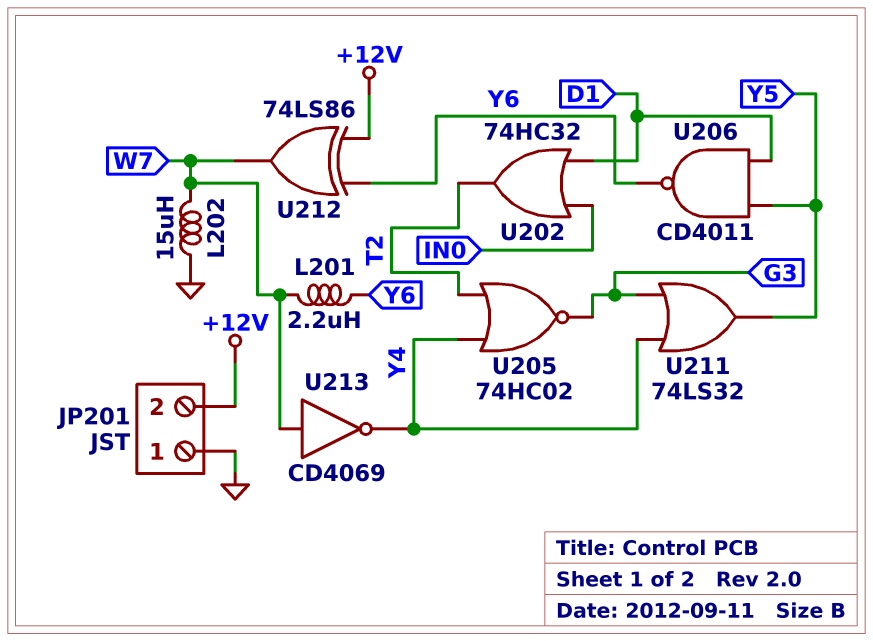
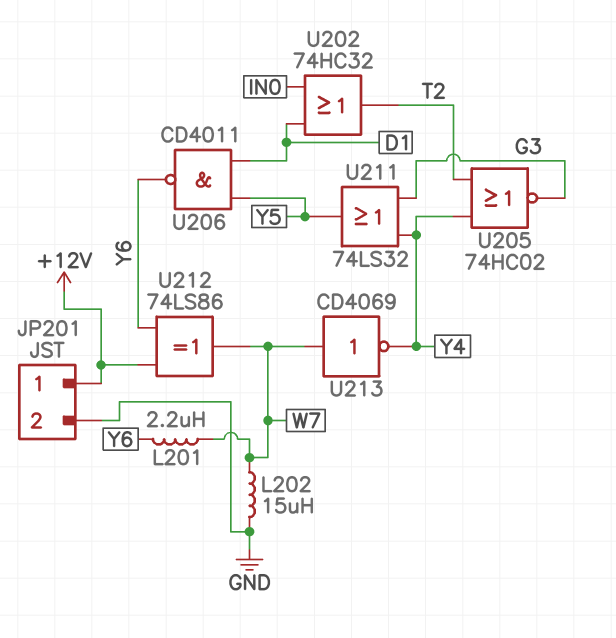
JP201 pin 1: GND -> +12V
JP201 pin 2: +12V -> GND

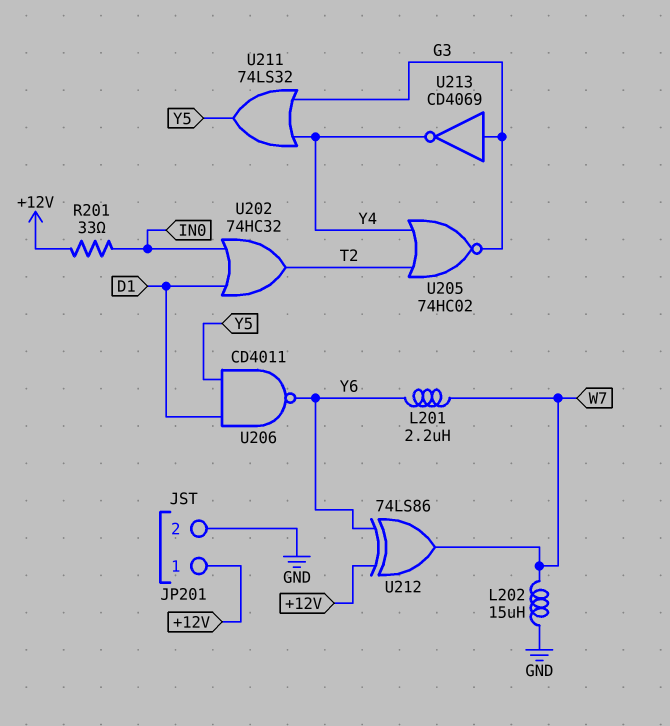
R201: none -> 33 (+12V, IN0)
U213: NOT CD4069 (in W7, out Y4) -> NOT CD4069 (in G3, out Y4)

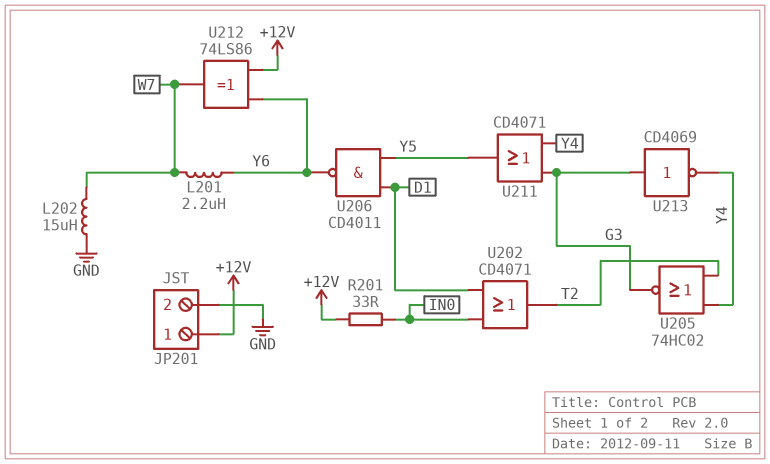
U202: OR 74HC32 (in D1, in IN0, out T2) -> OR CD4071 (in D1, in IN0, out T2)
U211: OR 74LS32 (in G3, in Y4, out Y5) -> OR CD4071 (in G3, in Y4, out Y5)

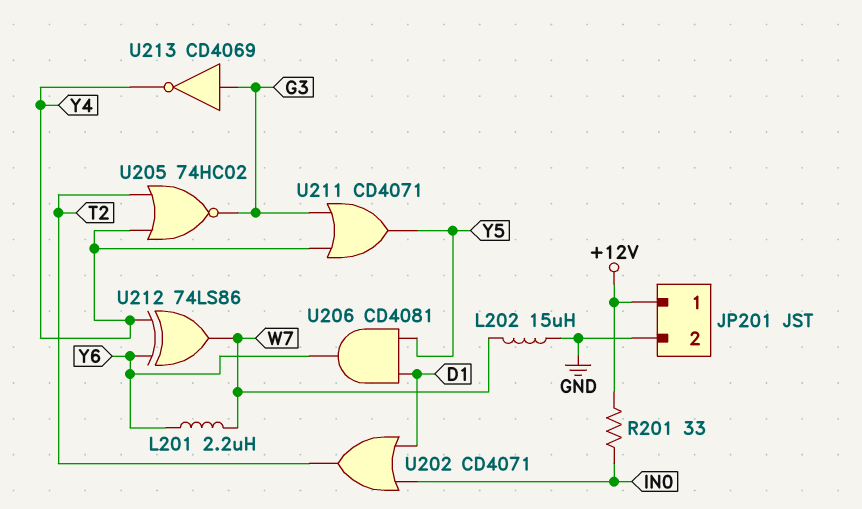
U206: NAND CD4011 (in D1, in Y5, out Y6) -> AND CD4081 (in D1, in Y5, out Y6)
U212: XOR 74LS86 (in +12V, in Y6, out W7) -> XOR 74LS86 (in Y4, in Y6, out W7)

